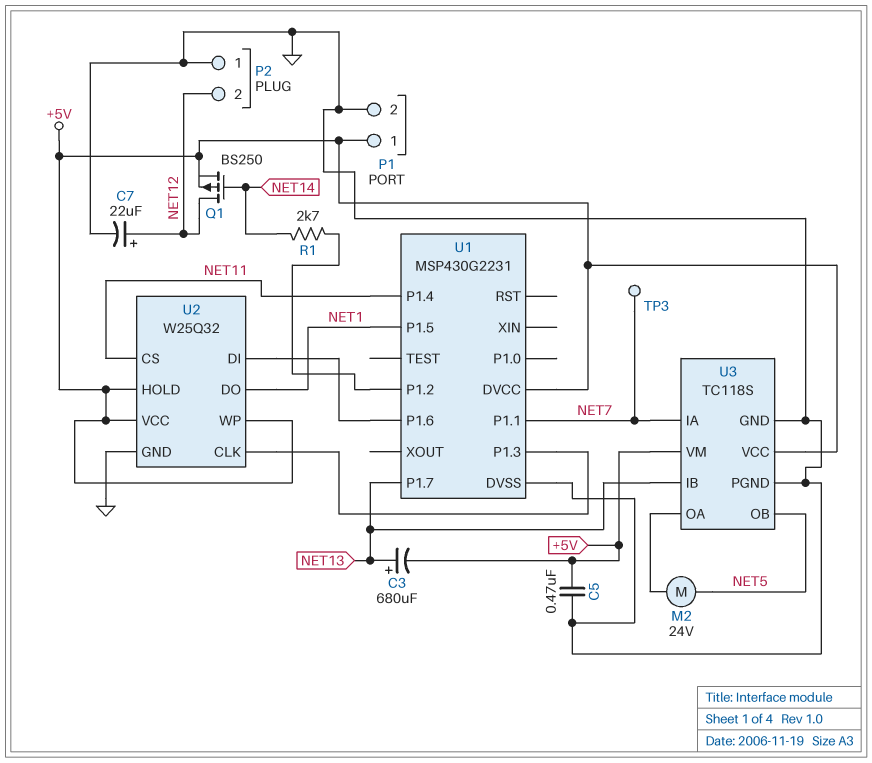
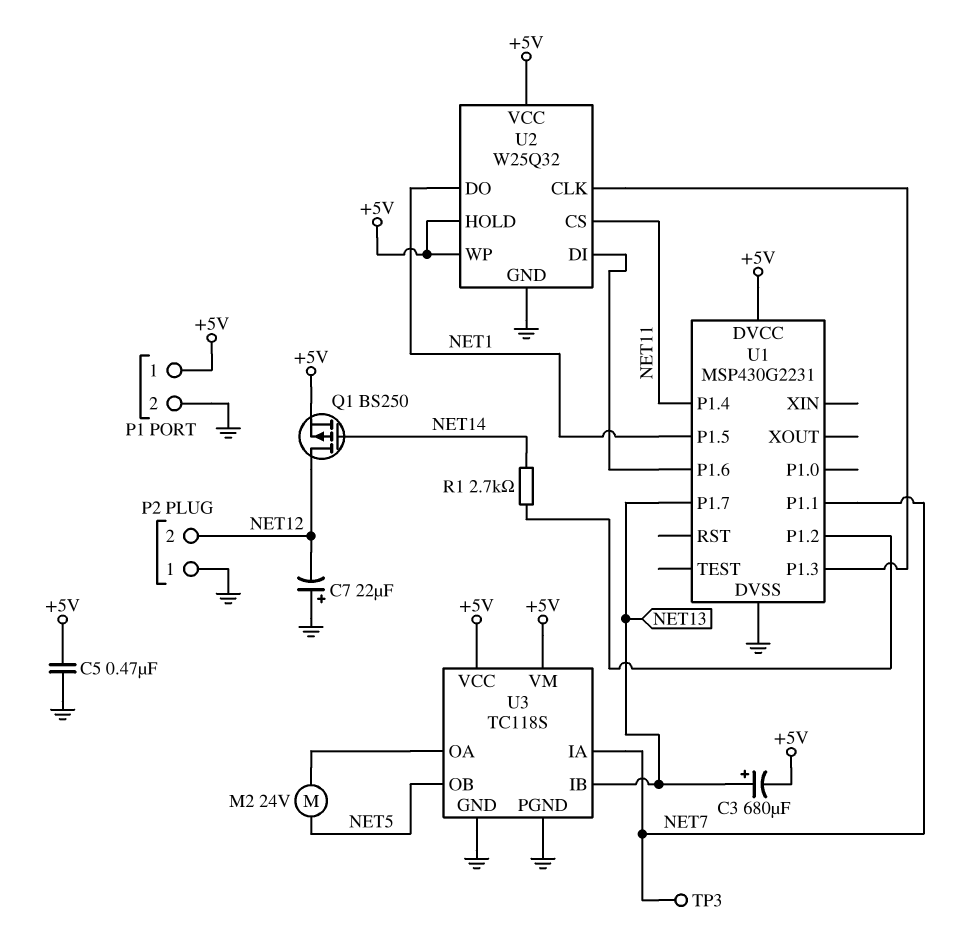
C7: 22uF (plus NET12, minus GND) -> 22uF (plus GND, minus NET12)

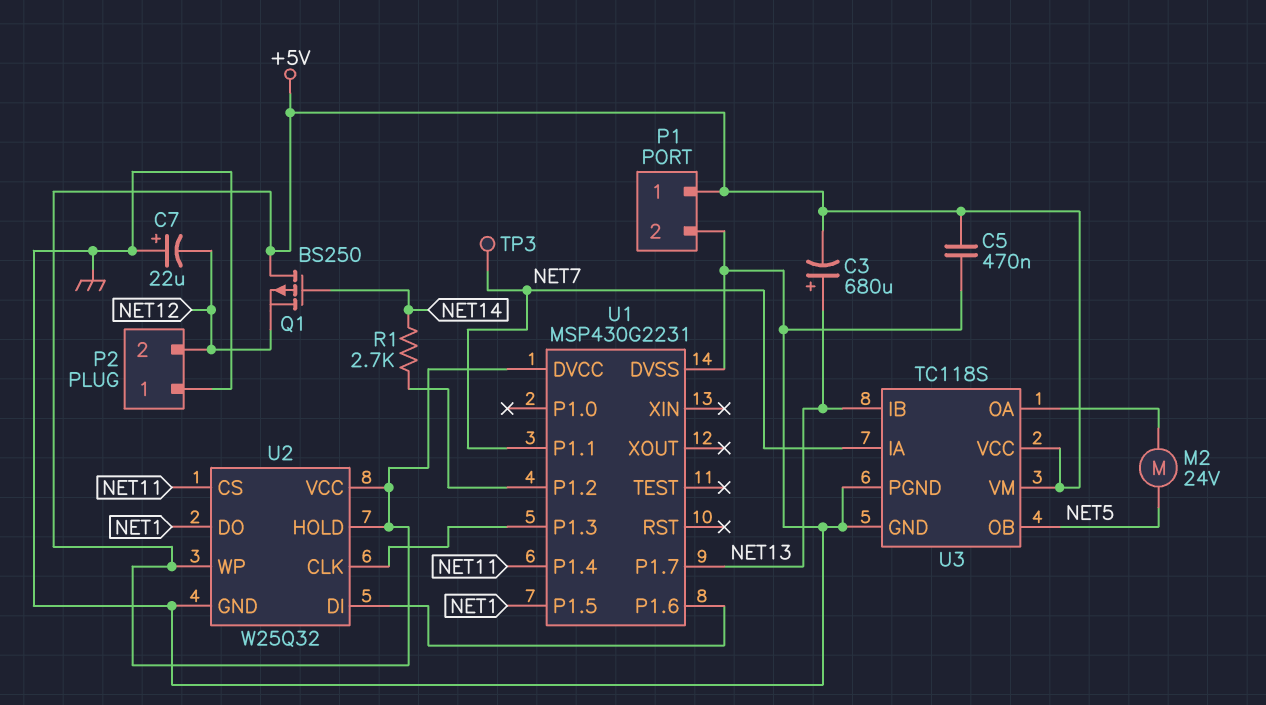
Q1: PMOS BS250 (G NET14, D NET12, S +5V) -> PMOS BS250 (G NET14, D +5V, S NET12)

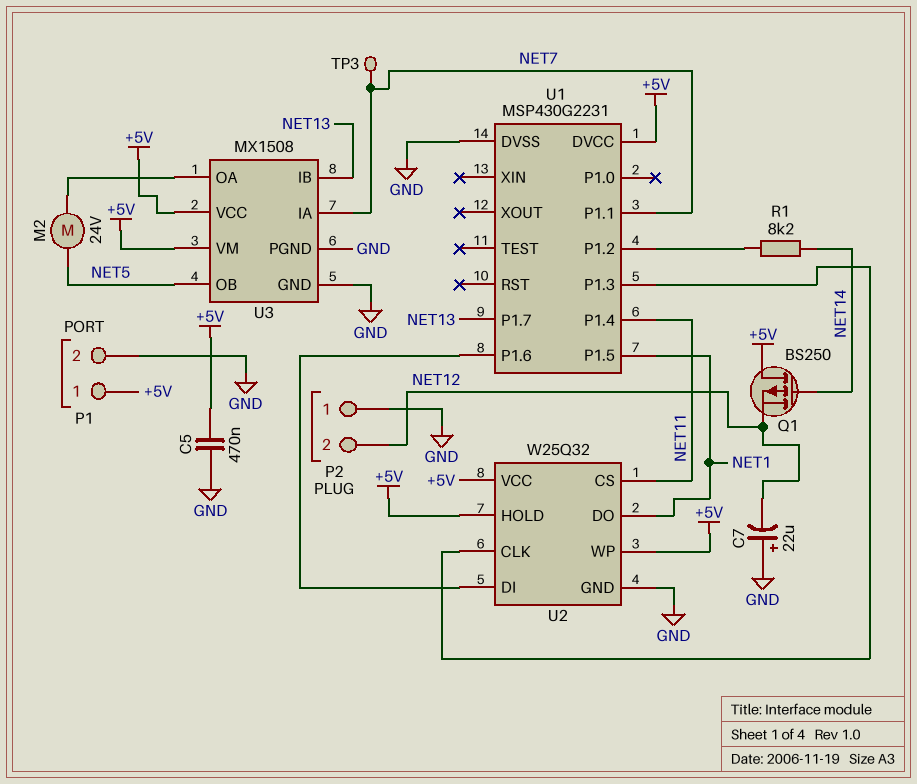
C3: 680uF (plus NET13, minus +5V) -> none
R1: 2.7k (NET14, U1/P1.2) -> 8.2k (NET14, U1/P1.2)
U3: TC118S -> MX1508

